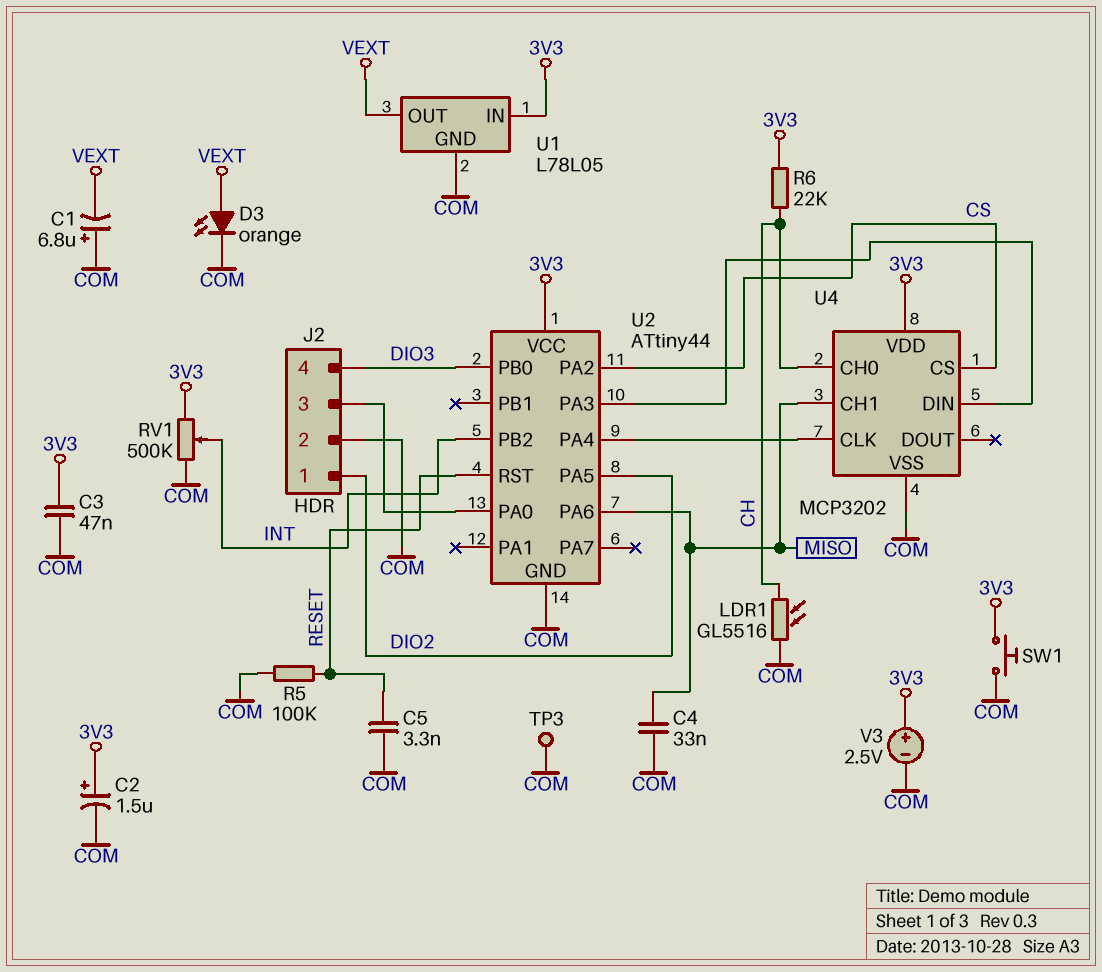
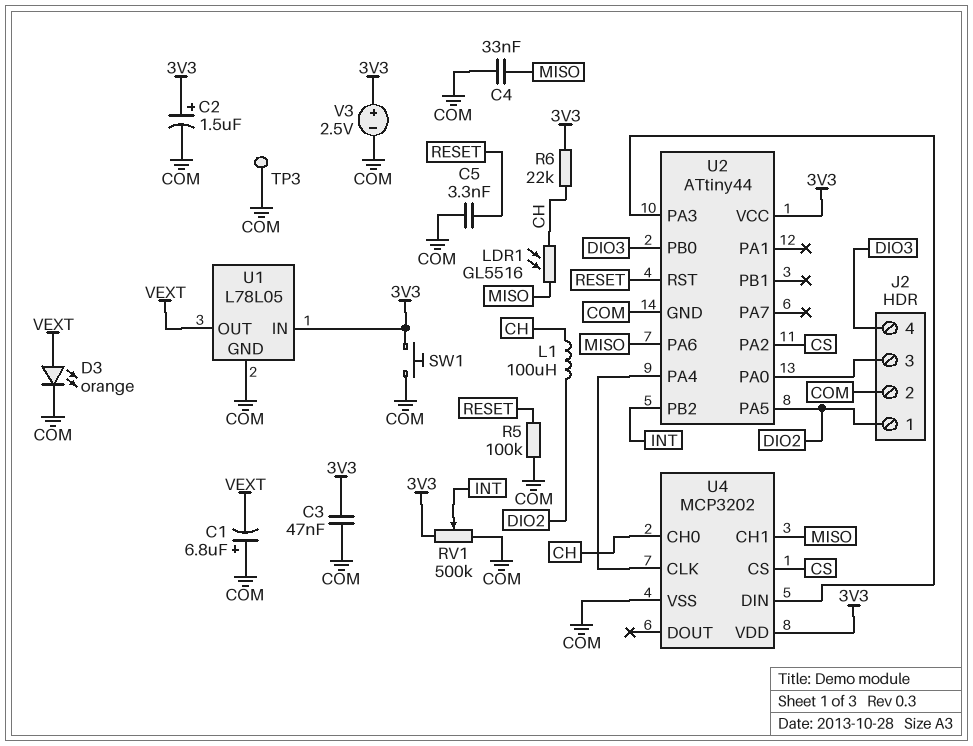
L1: none -> 100uH (CH, DIO2)
LDR1: GL5516 (CH, COM) -> GL5516 (CH, MISO)

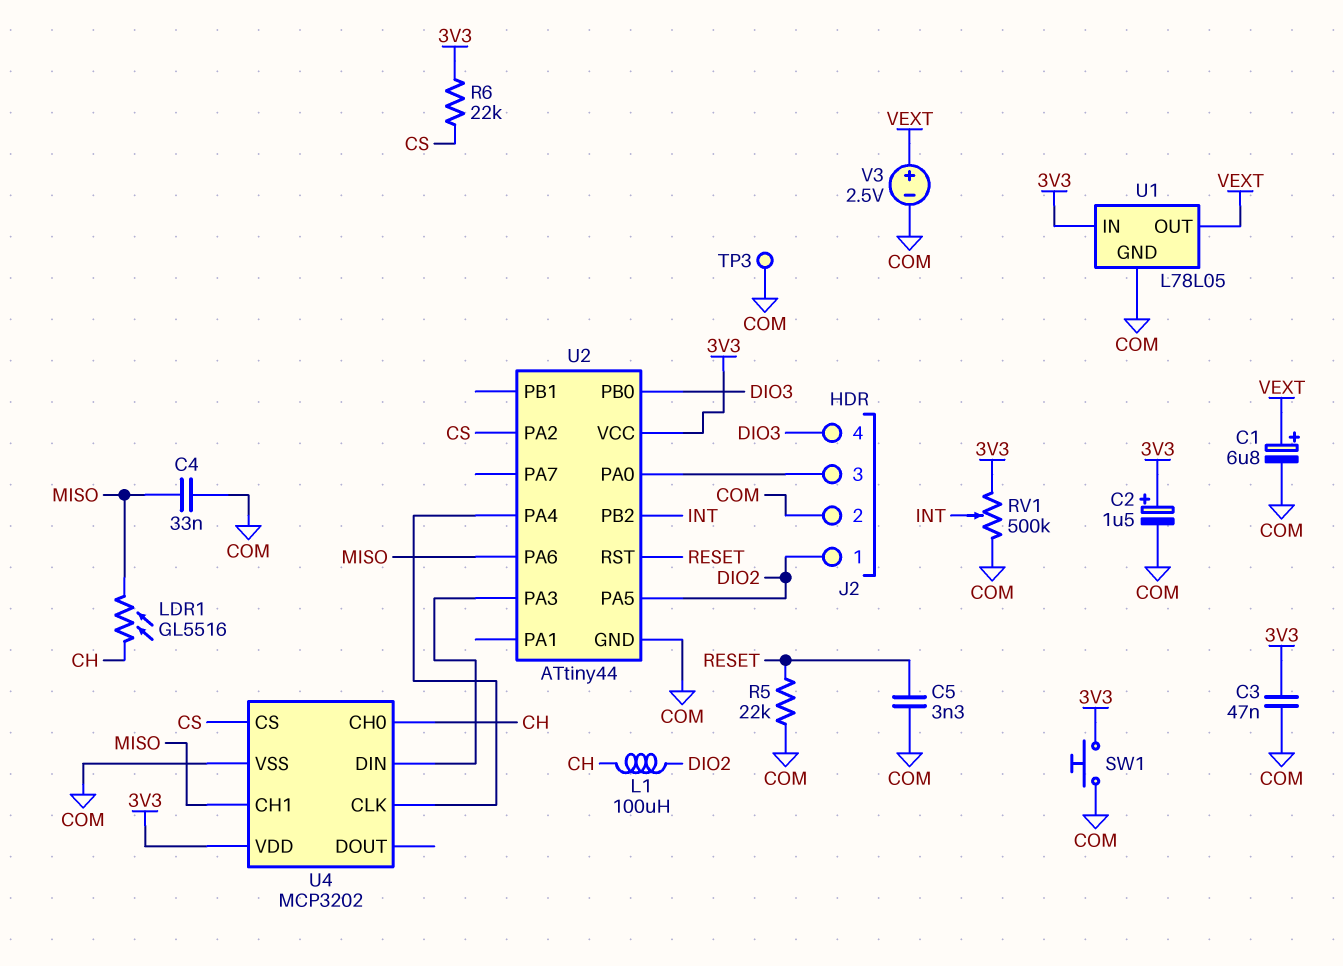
C1: 6.8uF (plus COM, minus VEXT) -> 6.8uF (plus VEXT, minus COM)
D3: LED orange (A VEXT, K COM) -> none
R5: 100k (COM, RESET) -> 22k (COM, RESET)
R6: 22k (3V3, CH) -> 22k (3V3, CS)
V3: 2.5V (plus 3V3, minus COM) -> 2.5V (plus VEXT, minus COM)

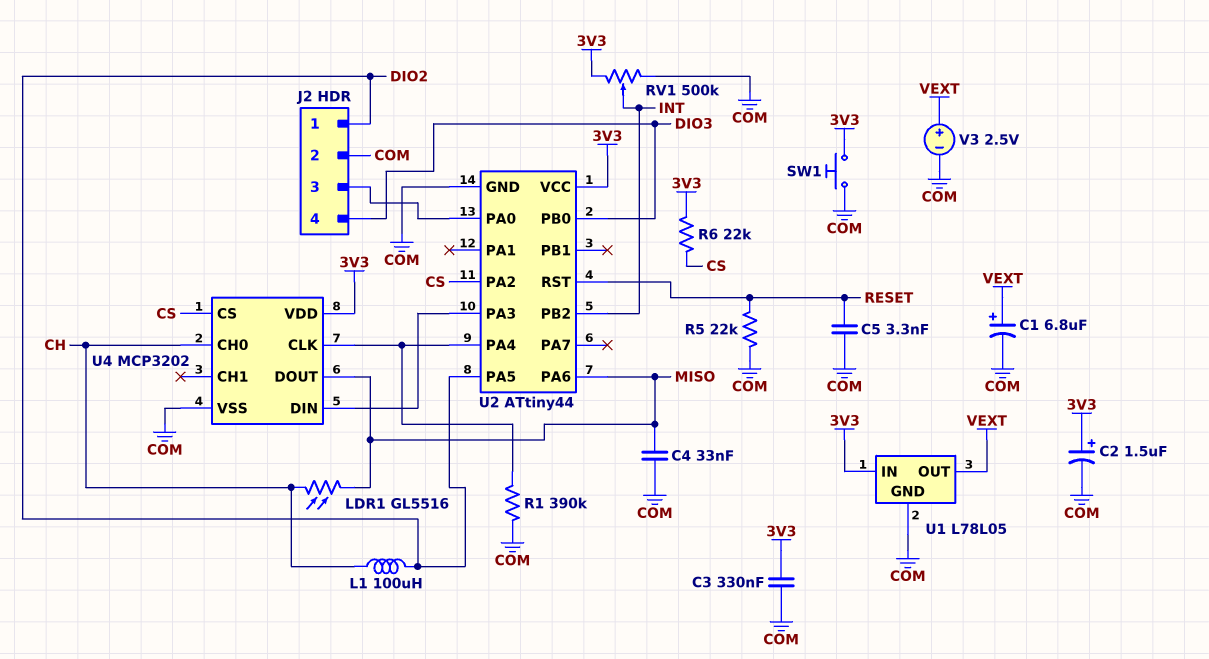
C3: 47nF (3V3, COM) -> 330nF (3V3, COM)
R1: none -> 390k (COM, U2/PA4)
TP3: test point (COM) -> none
U4 pin CH1: MISO -> none
U4 pin DOUT: none -> MISO

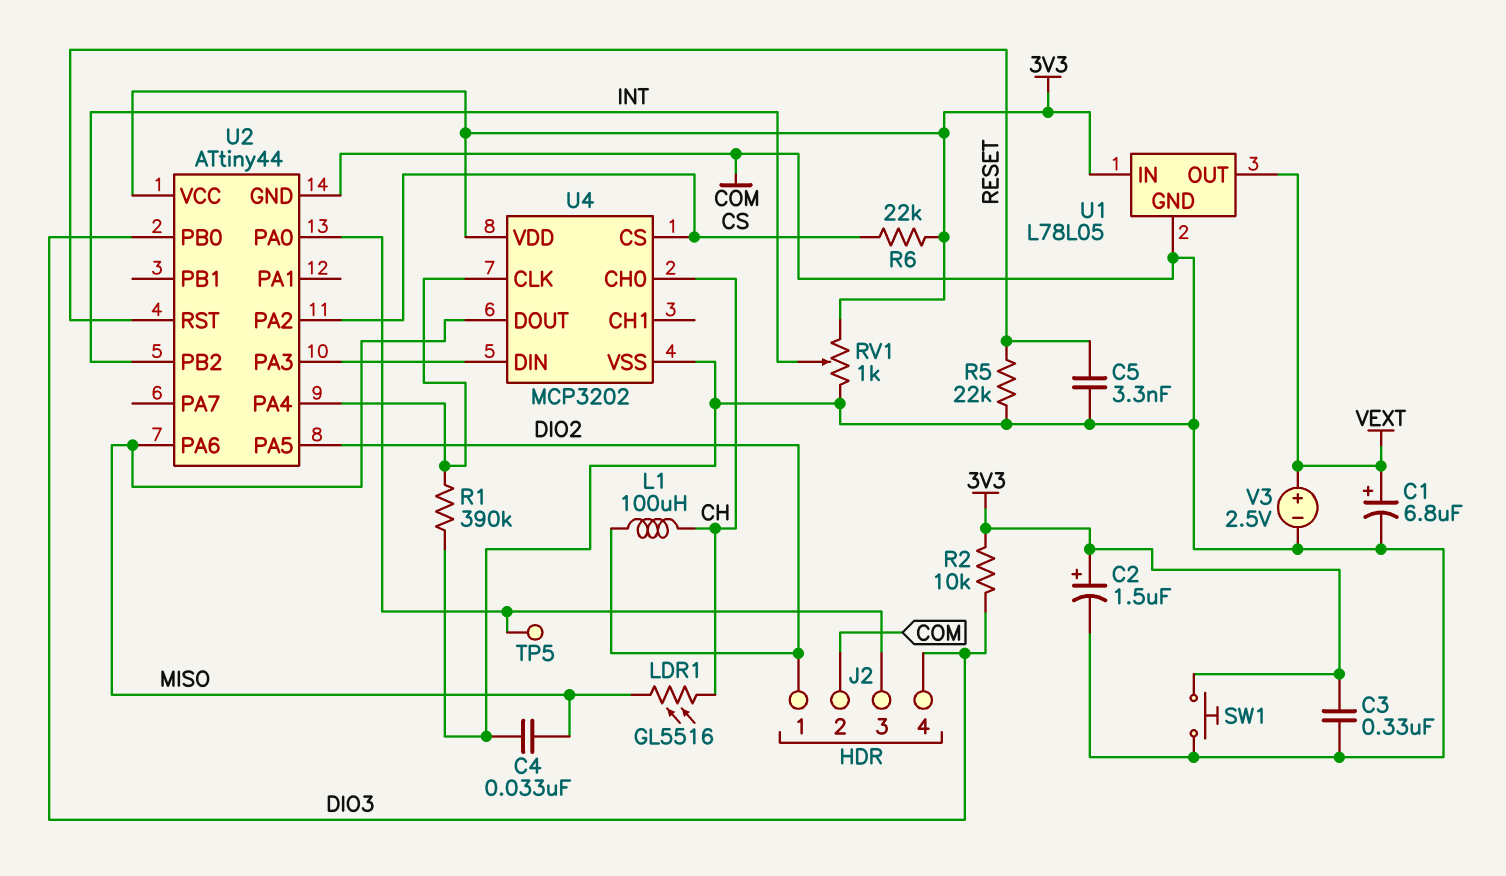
R2: none -> 10k (3V3, DIO3)
RV1: 500k (3V3, COM, wiper INT) -> 1k (3V3, COM, wiper INT)
TP5: none -> test point (J2/3)

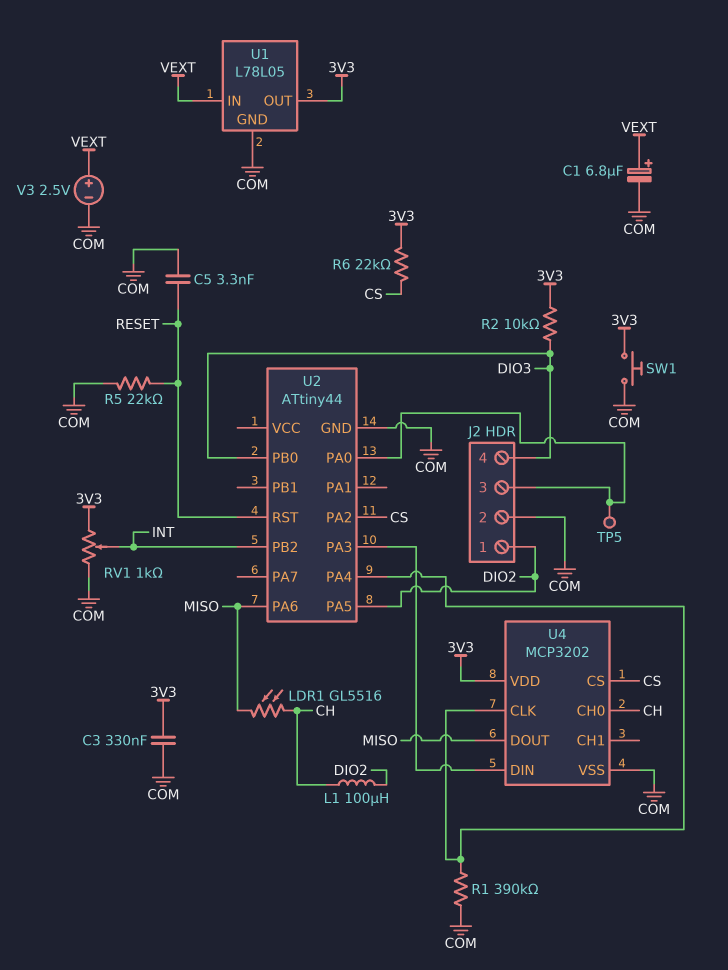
C2: 1.5uF (plus 3V3, minus COM) -> none
C4: 33nF (COM, MISO) -> none
U1 pin IN: 3V3 -> VEXT
U1 pin OUT: VEXT -> 3V3
U2 pin VCC: 3V3 -> none

